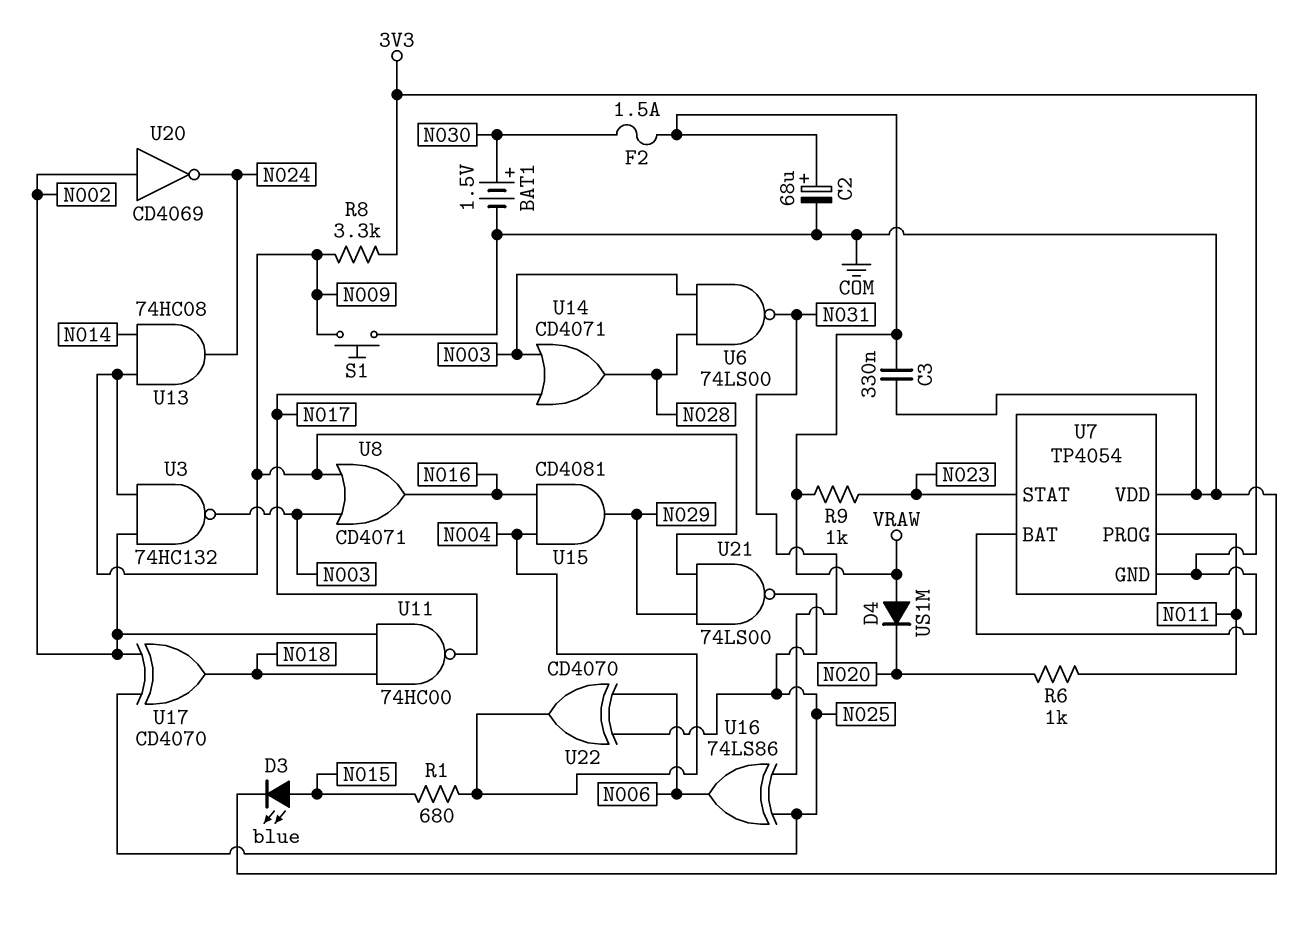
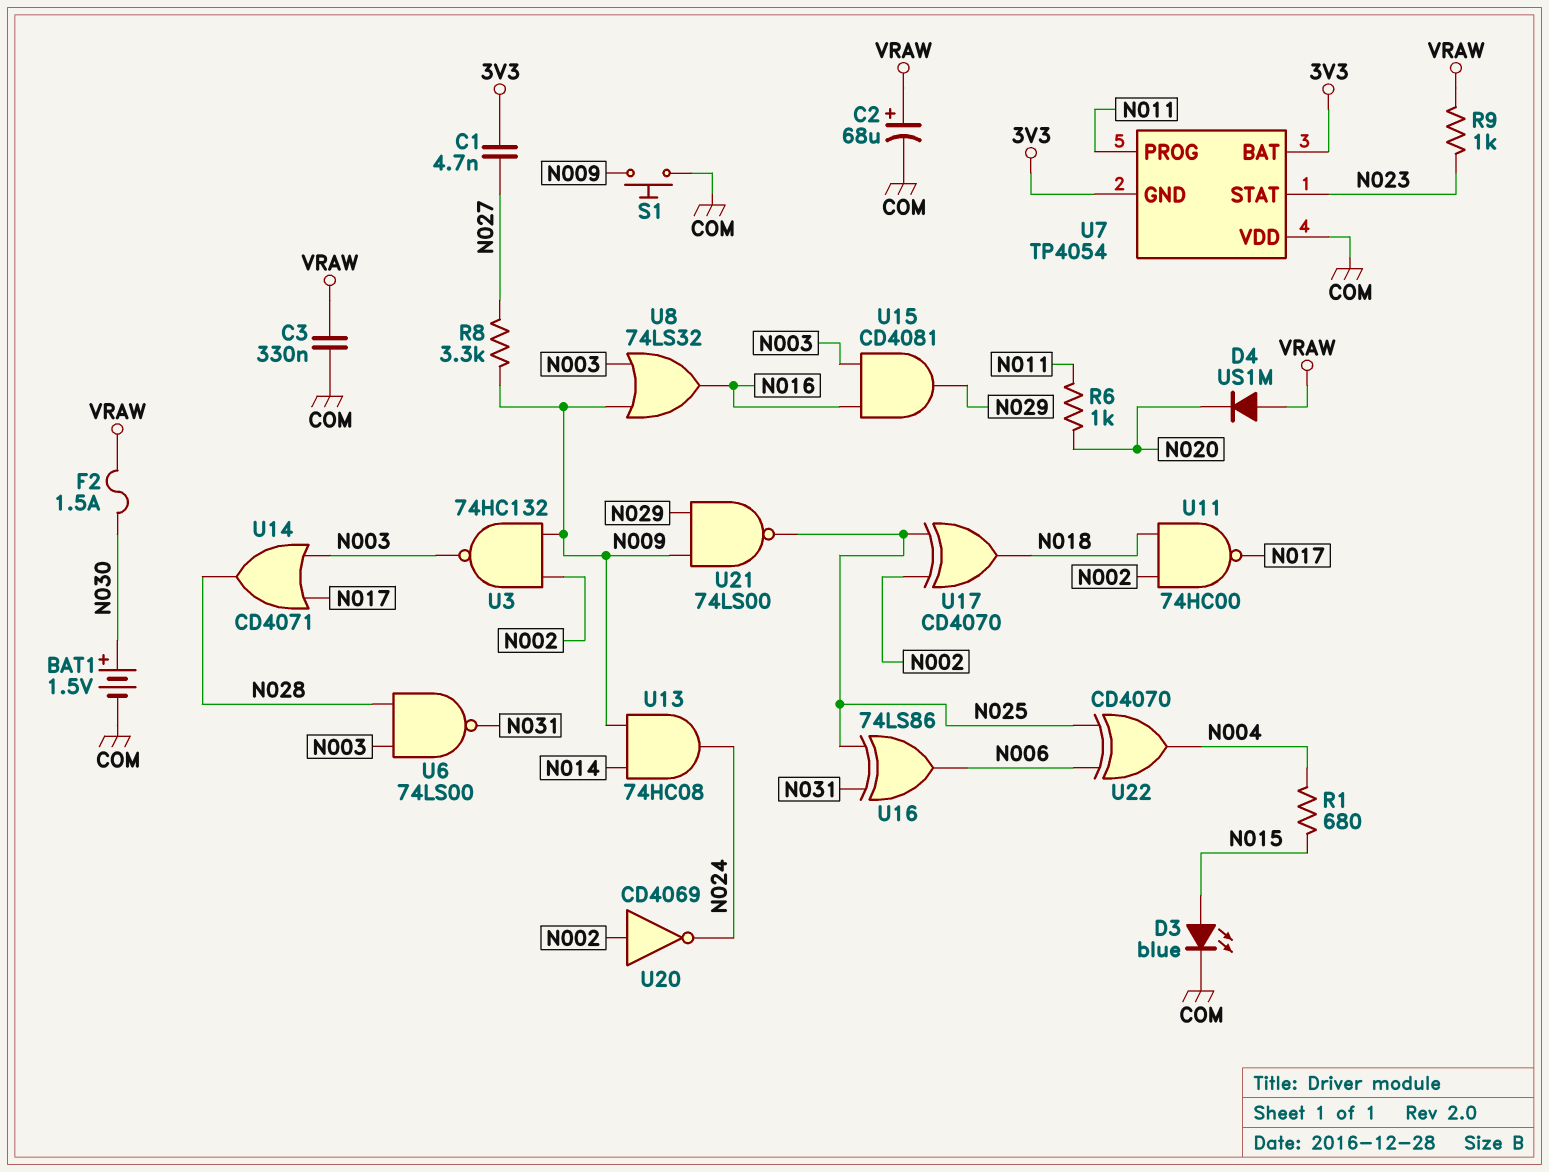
C1: none -> 4.7nF (3V3, N027)
R8: 3.3k (3V3, N009) -> 3.3k (N009, N027)
U8: OR CD4071 (in N003, in N009, out N016) -> OR 74LS32 (in N003, in N009, out N016)
U15: AND CD4081 (in N004, in N016, out N029) -> AND CD4081 (in N003, in N016, out N029)

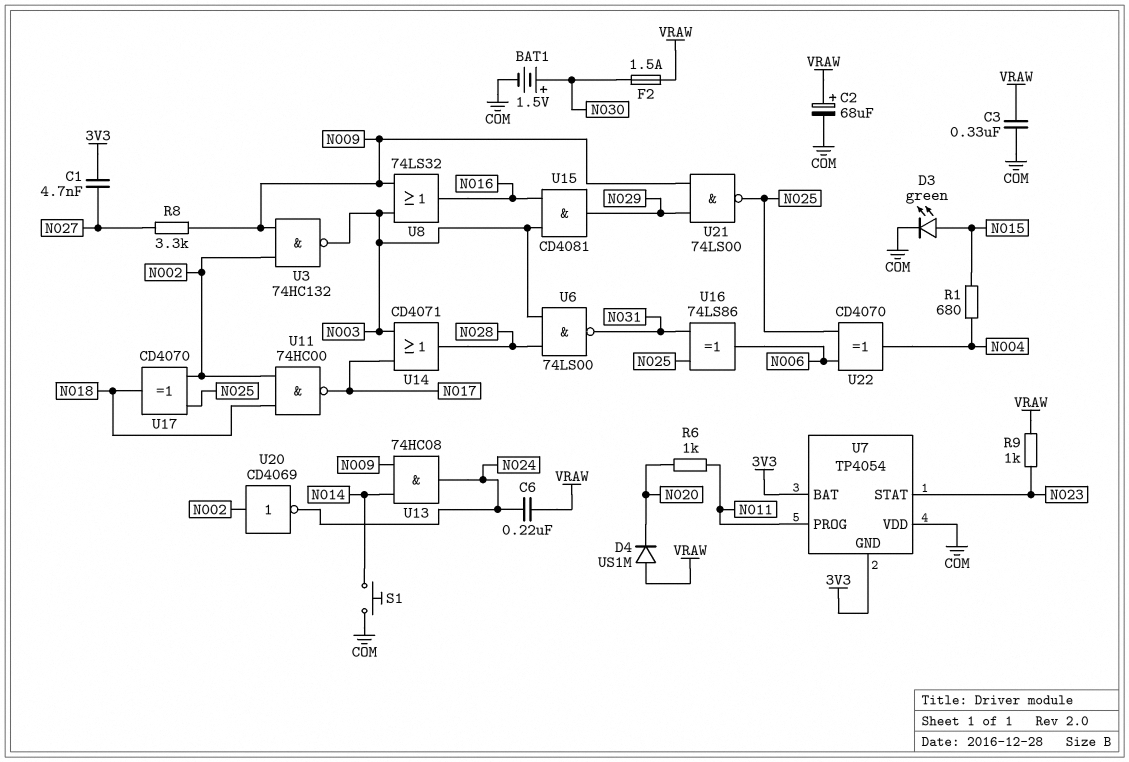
C6: none -> 220nF (N024, VRAW)
D3: LED blue (A N015, K COM) -> LED green (A N015, K COM)
S1: button (COM, N009) -> button (COM, N014)

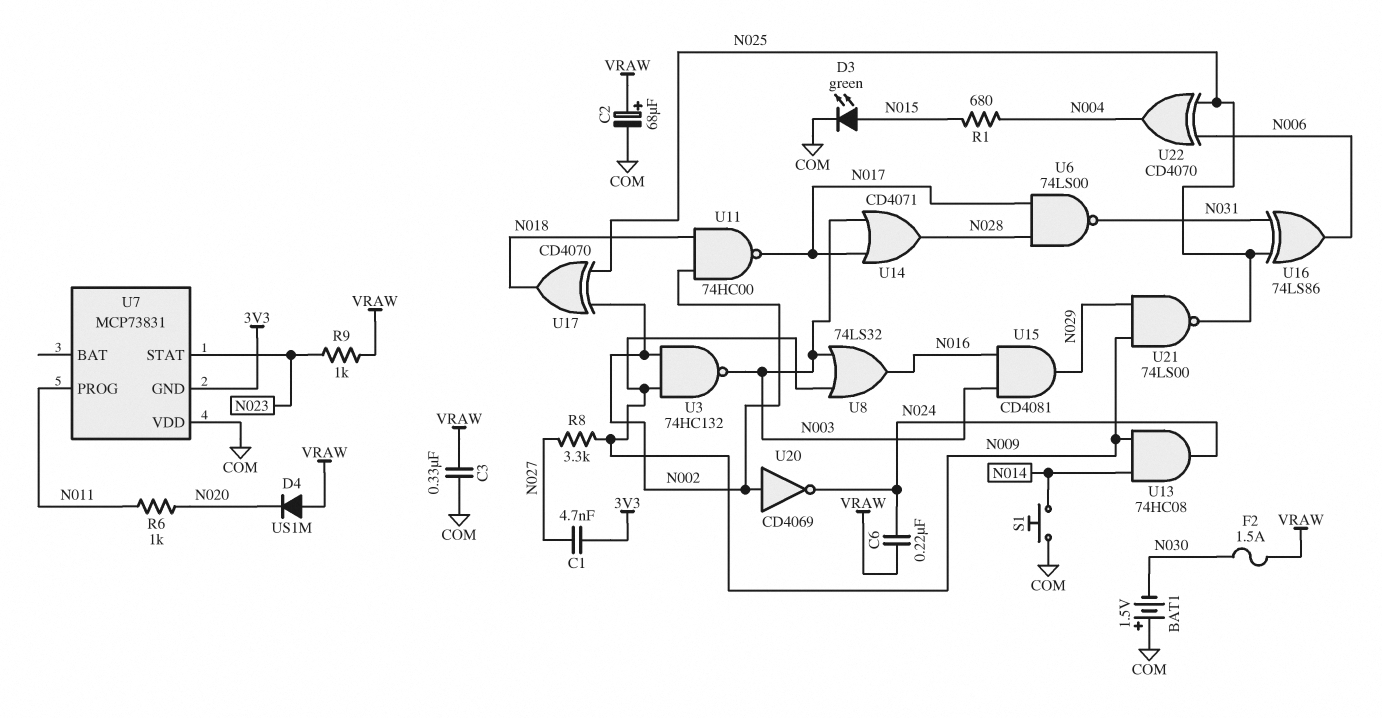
BAT1: 1.5V (plus N030, minus COM) -> 1.5V (plus COM, minus N030)
U6: NAND 74LS00 (in N003, in N028, out N031) -> NAND 74LS00 (in N017, in N028, out N031)
U7: TP4054 -> MCP73831
U7 pin BAT: 3V3 -> none

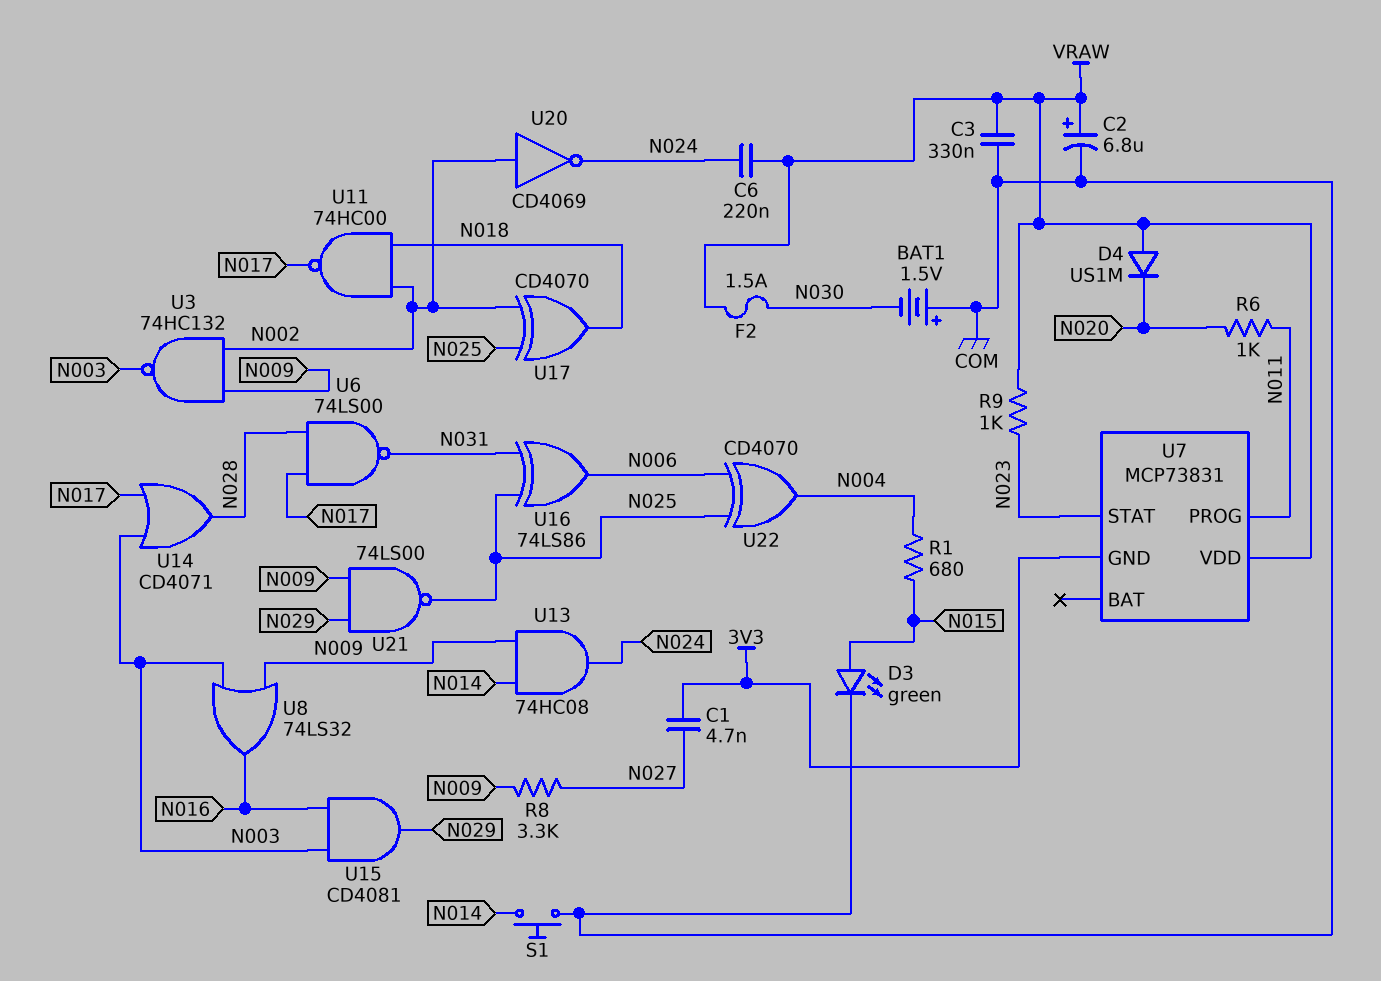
C2: 68uF (plus VRAW, minus COM) -> 6.8uF (plus VRAW, minus COM)
U7 pin VDD: COM -> VRAW

